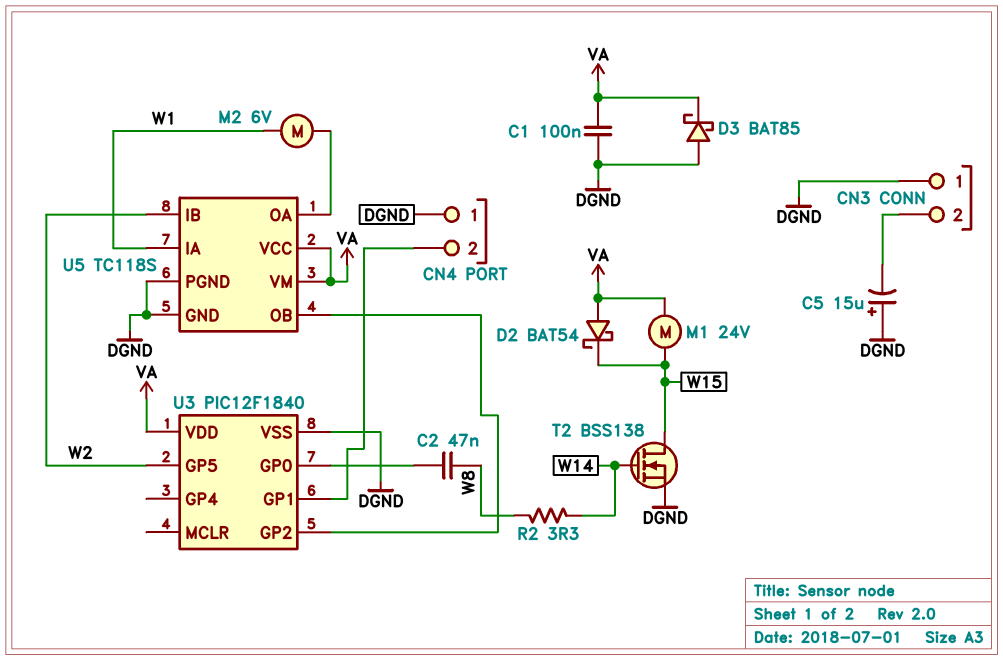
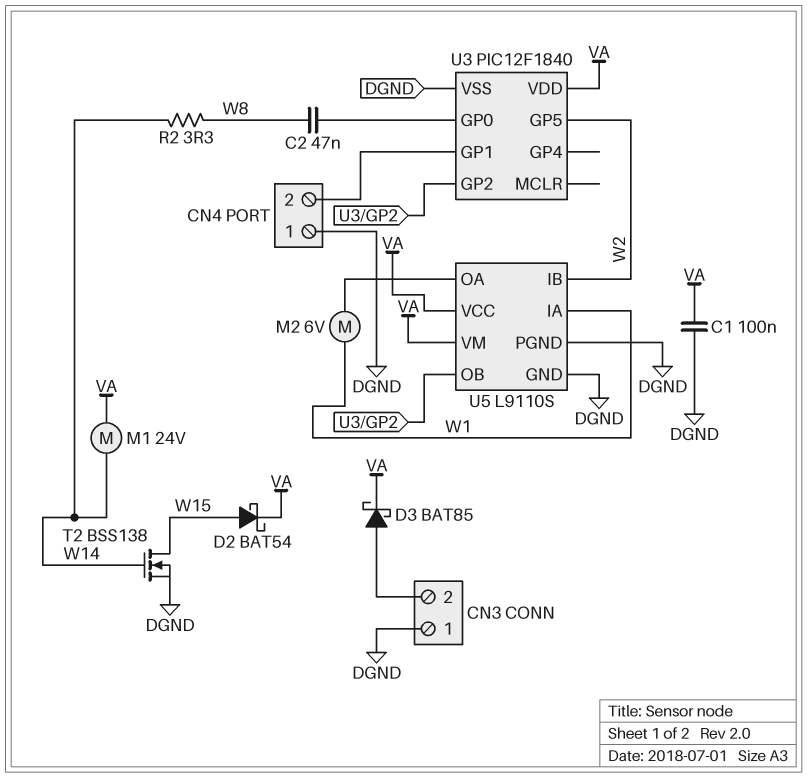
C5: 15uF (plus DGND, minus CN3/2) -> none
D2: schottky BAT54 (A VA, K W15) -> schottky BAT54 (A W15, K VA)
D3: schottky BAT85 (A DGND, K VA) -> schottky BAT85 (A CN3/2, K VA)
M1: motor 24V (VA, W15) -> motor 24V (VA, W14)
U5: TC118S -> L9110S

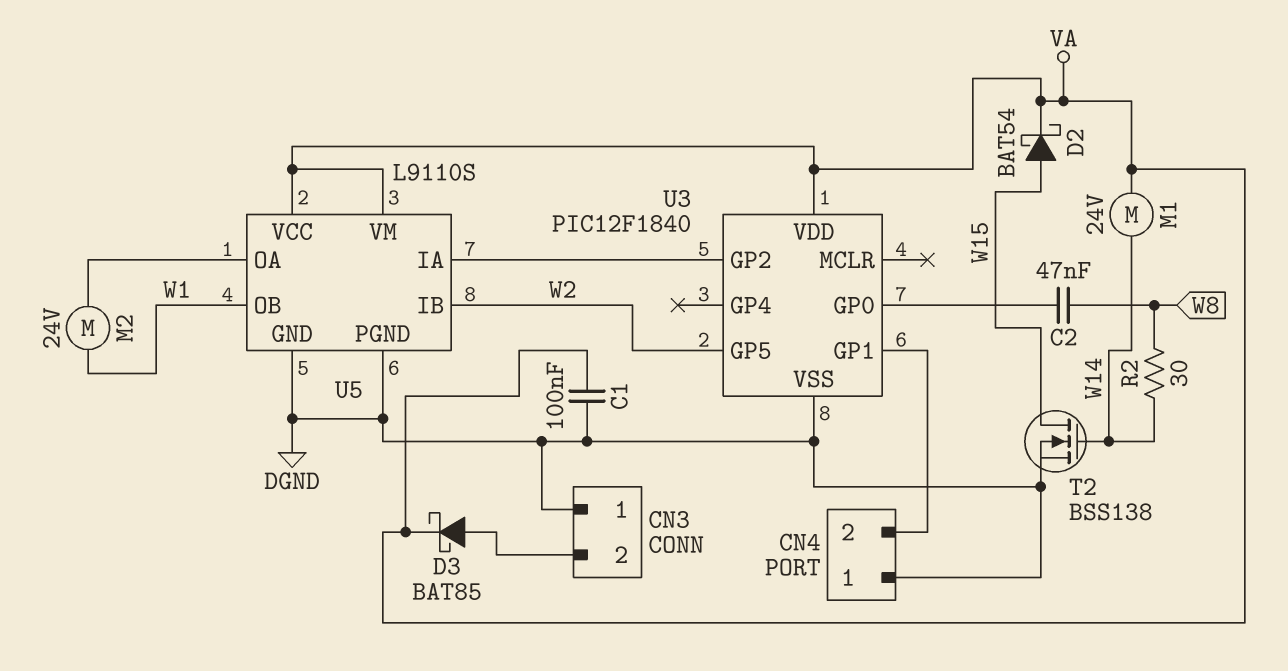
M2: motor 6V (U5/OA, W1) -> motor 24V (U5/OA, W1)
R2: 3.3 (W8, W14) -> 30 (W8, W14)
U5 pin IA: W1 -> U3/GP2
U5 pin OB: U3/GP2 -> W1

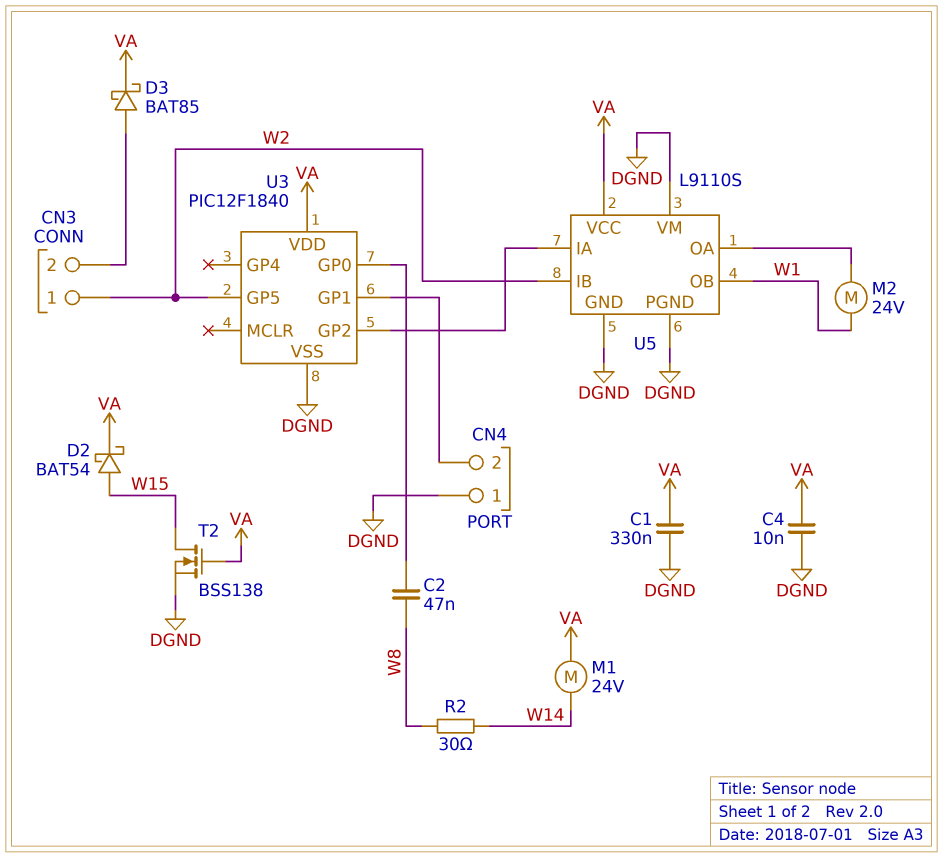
C1: 100nF (DGND, VA) -> 330nF (DGND, VA)
C4: none -> 10nF (DGND, VA)
CN3 pin 1: DGND -> W2
T2: NMOS BSS138 (G W14, D W15, S DGND) -> NMOS BSS138 (G VA, D W15, S DGND)
U5 pin VM: VA -> DGND

